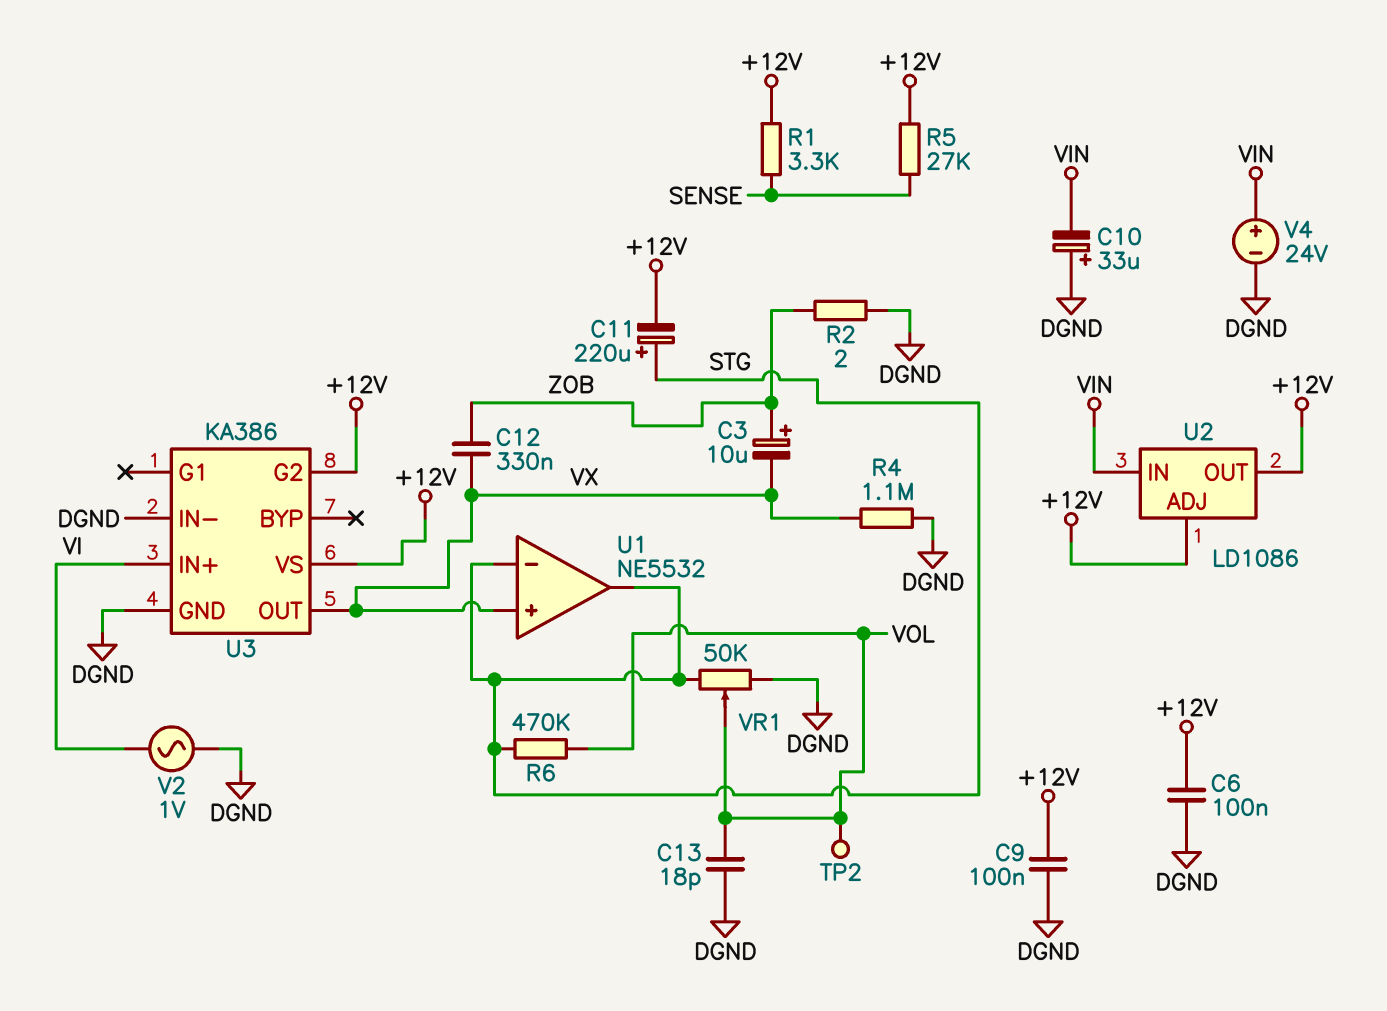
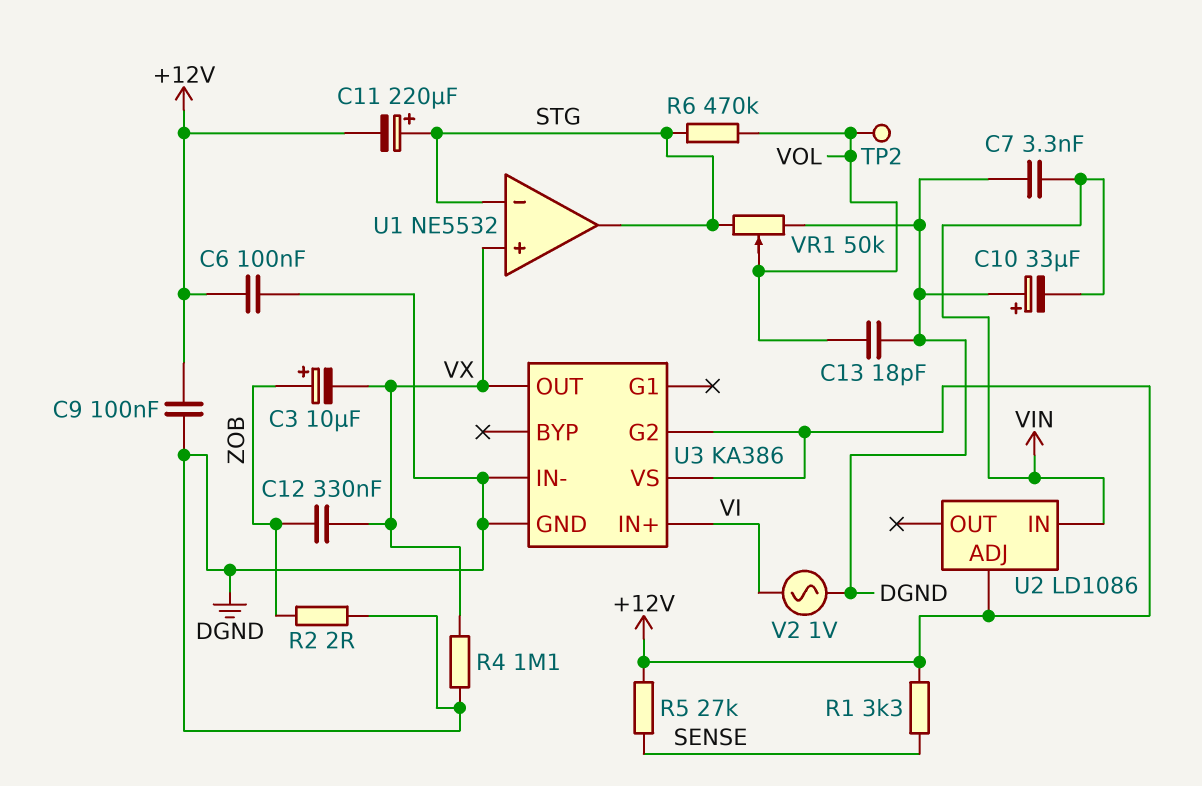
C7: none -> 3.3nF (DGND, VIN)
U2 pin OUT: +12V -> none
V4: 24V (plus VIN, minus DGND) -> none

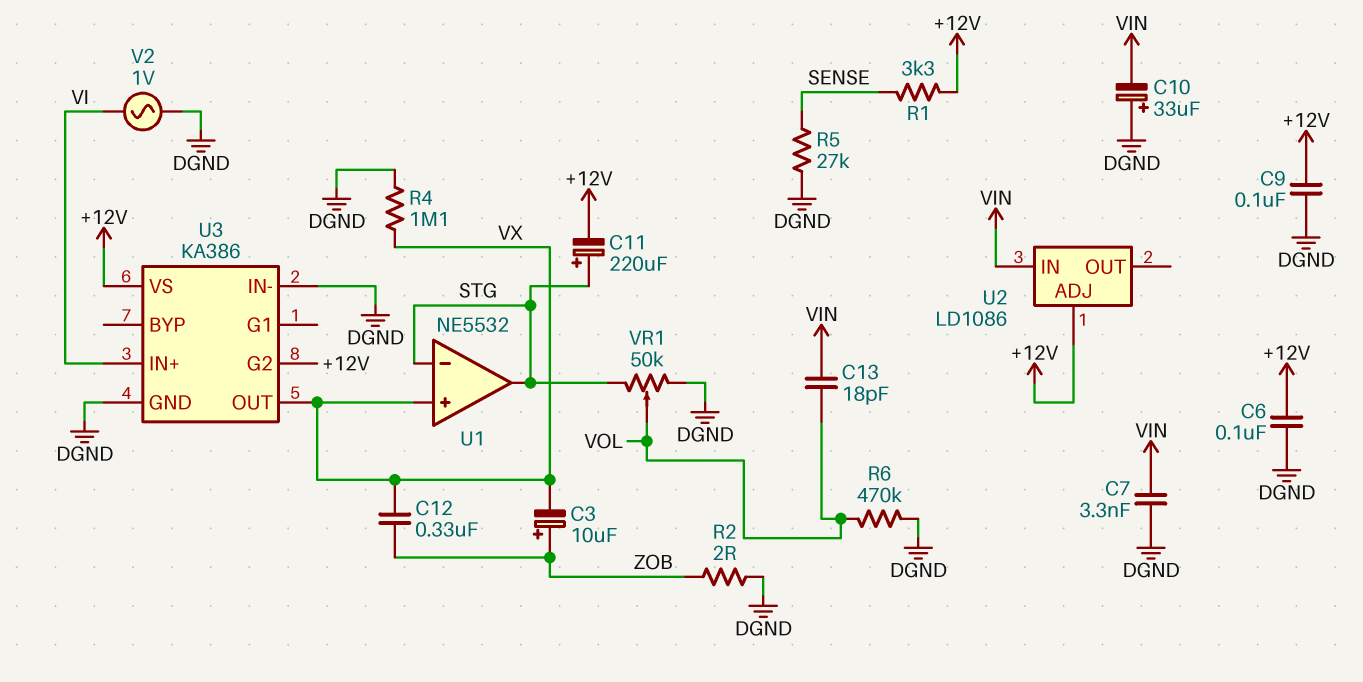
C13: 18pF (DGND, VOL) -> 18pF (VIN, VOL)
R5: 27k (+12V, SENSE) -> 27k (DGND, SENSE)
R6: 470k (STG, VOL) -> 470k (DGND, VOL)
TP2: test point (VOL) -> none

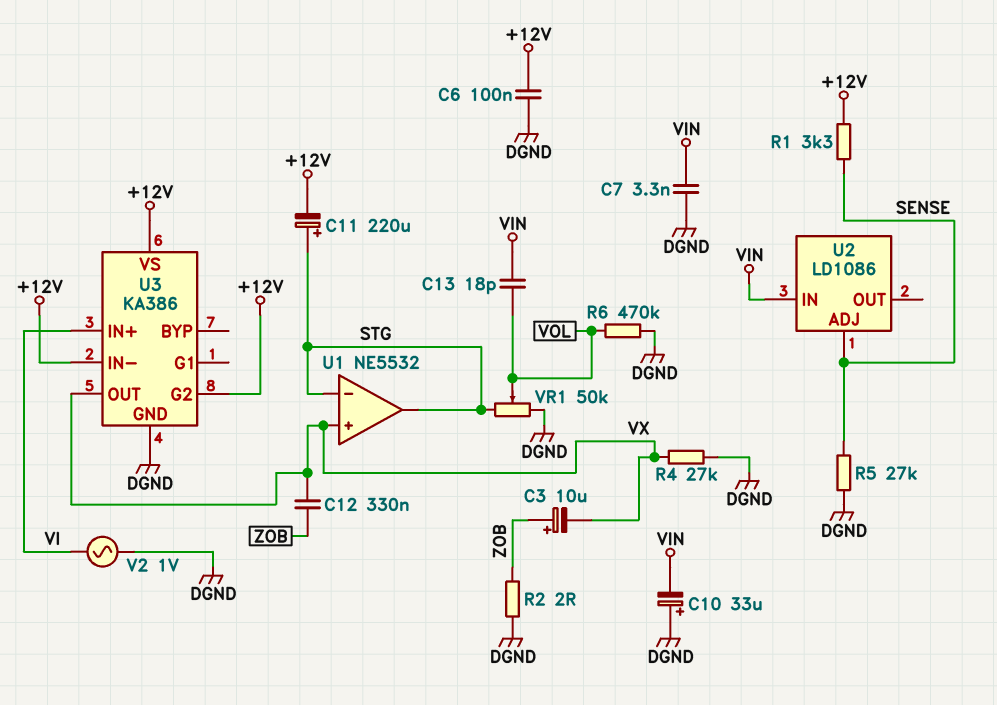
C9: 100nF (+12V, DGND) -> none
R4: 1.1M (DGND, VX) -> 27k (DGND, VX)
U2 pin ADJ: +12V -> SENSE
U3 pin IN-: DGND -> +12V

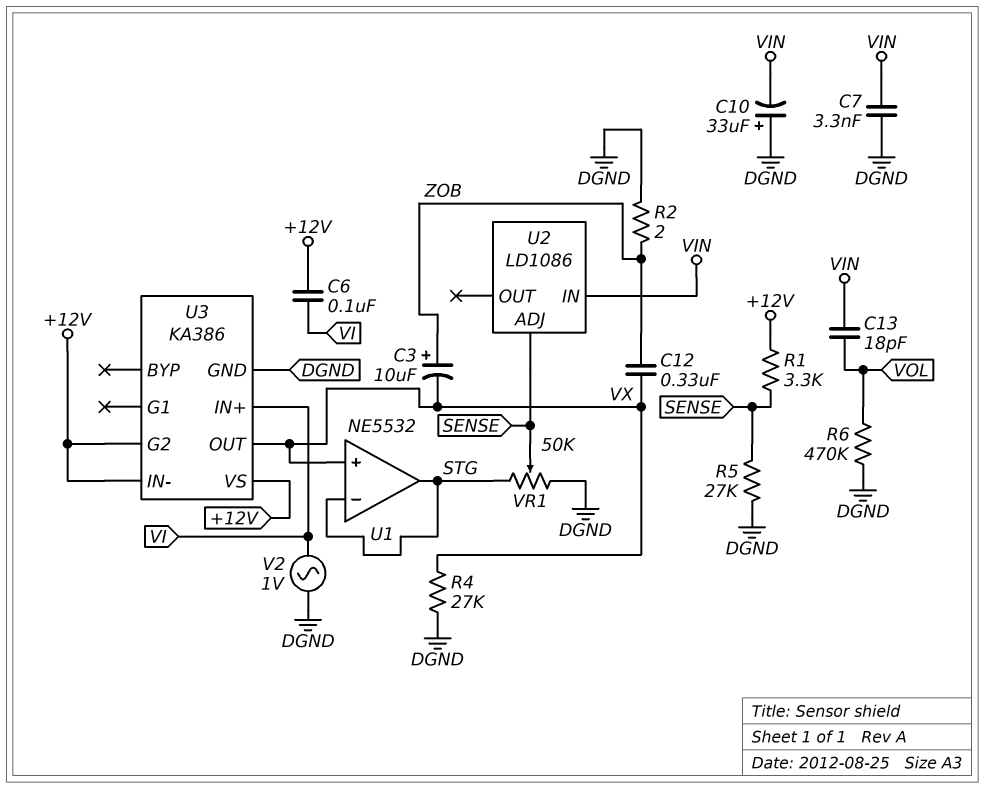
C6: 100nF (+12V, DGND) -> 100nF (+12V, VI)
C11: 220uF (plus STG, minus +12V) -> none
VR1: 50k (DGND, STG, wiper VOL) -> 50k (DGND, STG, wiper SENSE)

